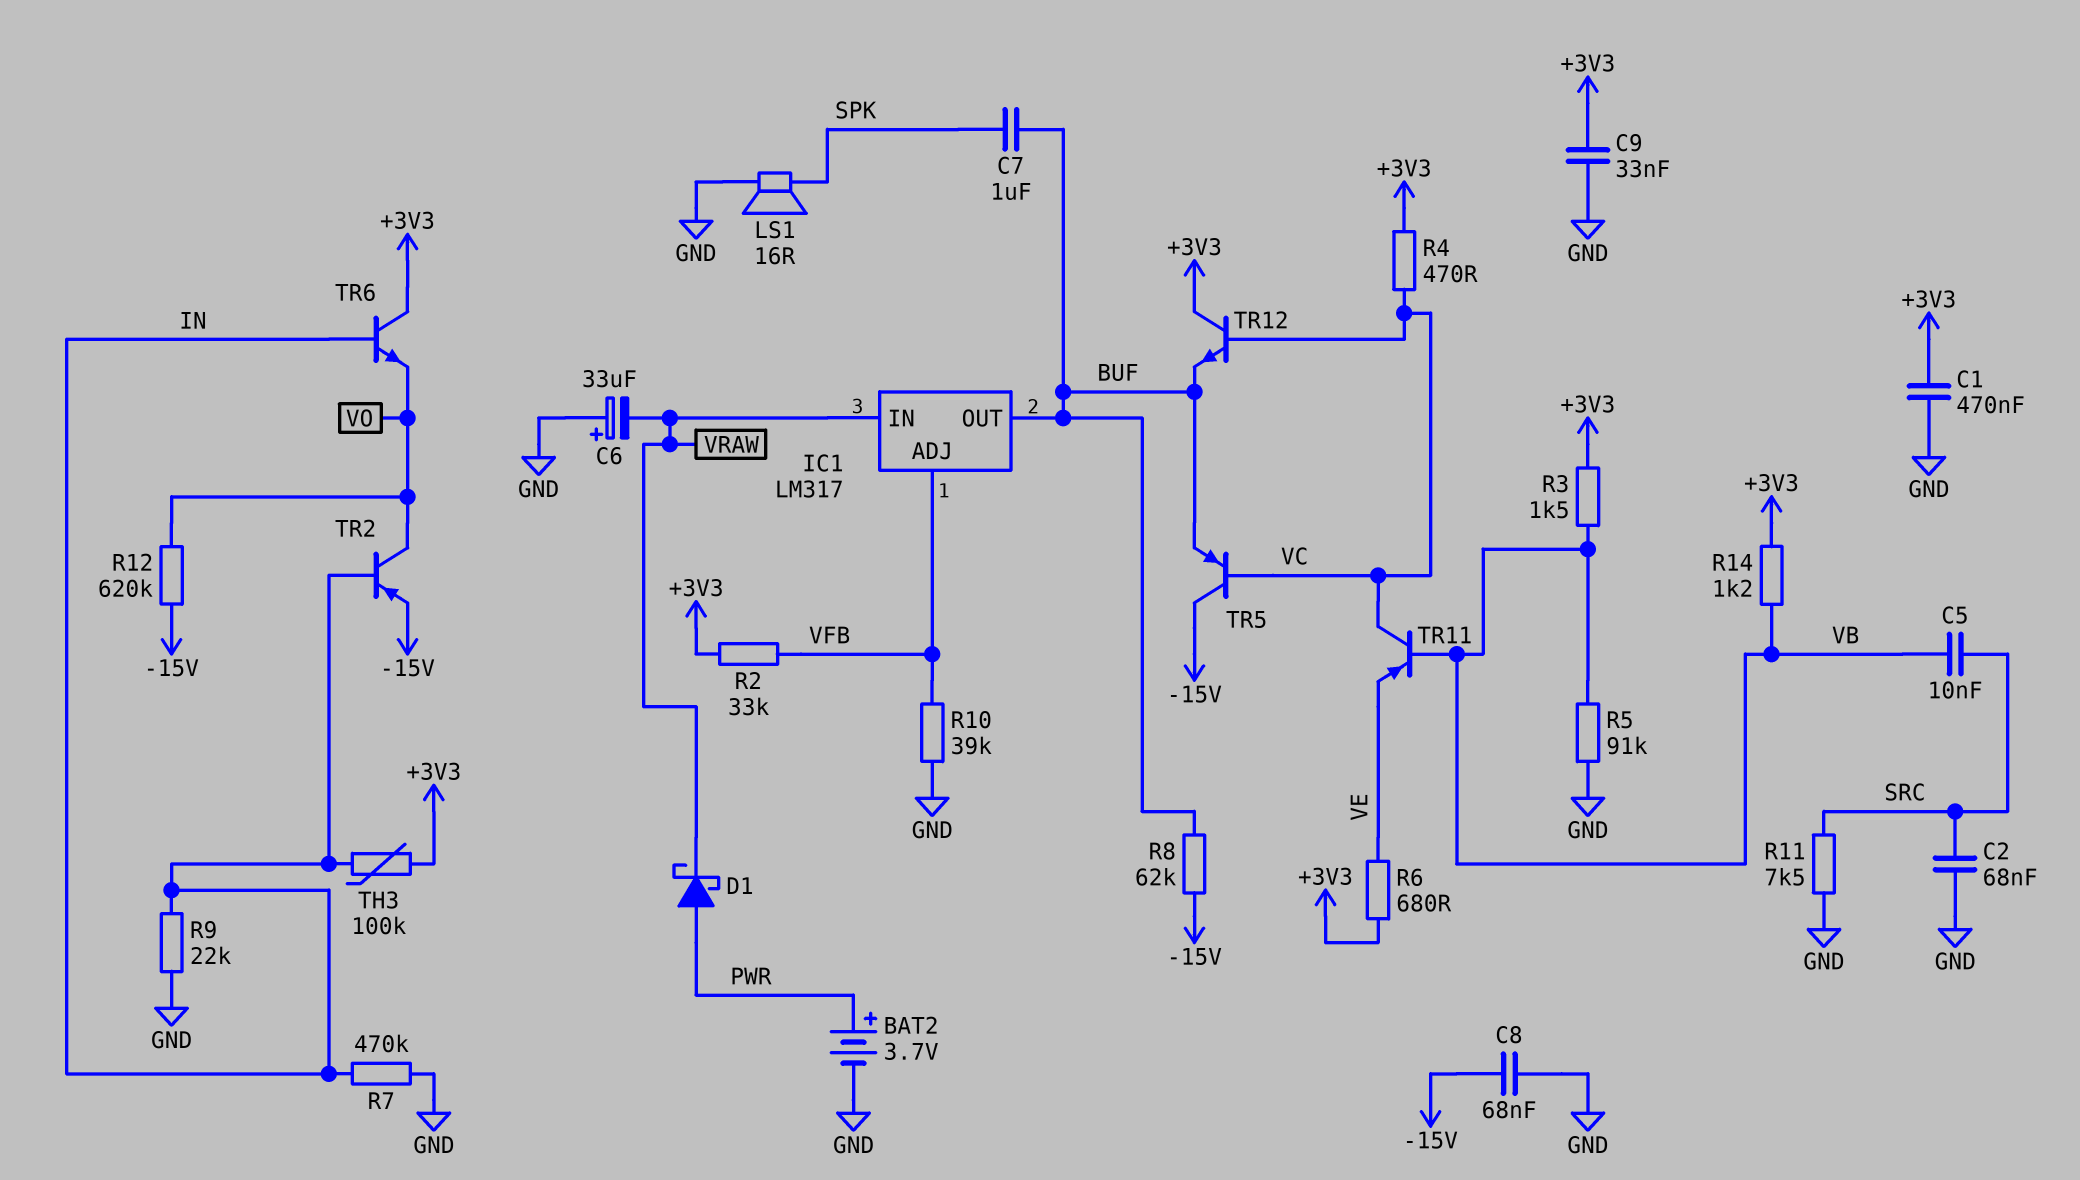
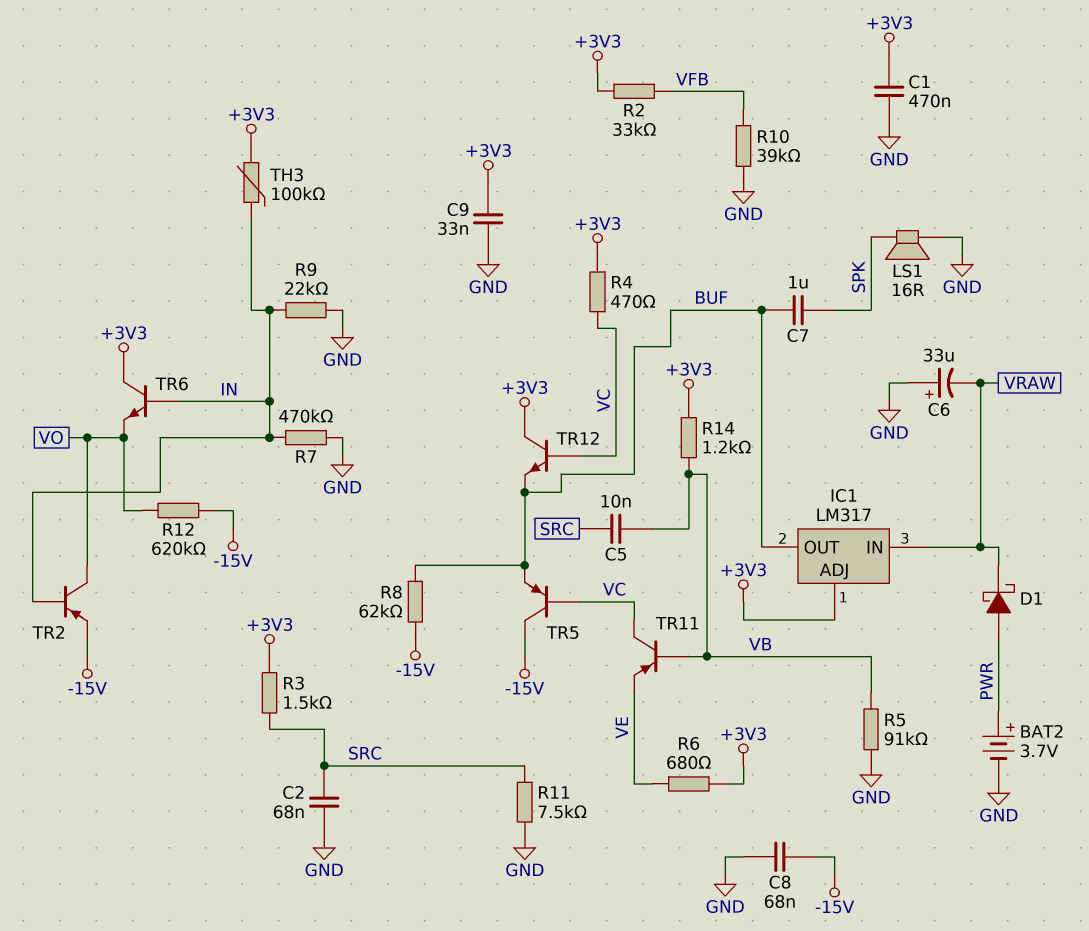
IC1 pin ADJ: VFB -> +3V3
R3: 1.5k (+3V3, VB) -> 1.5k (+3V3, SRC)

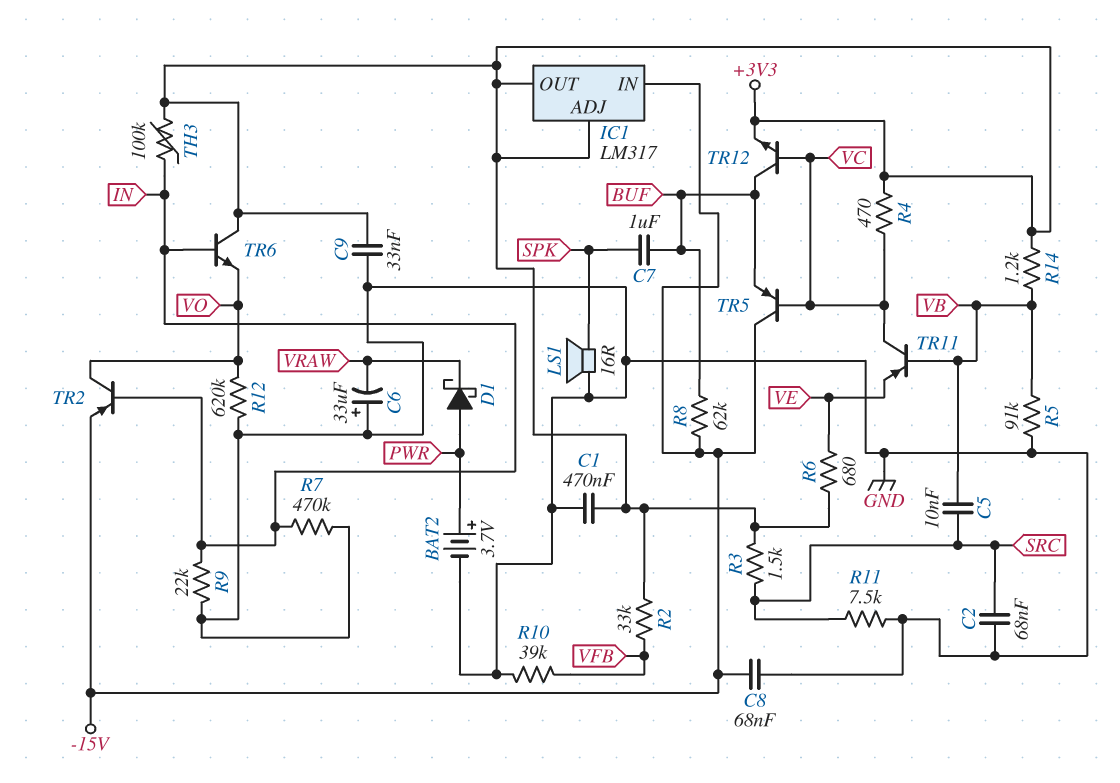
IC1 pin IN: VRAW -> -15V
IC1 pin OUT: BUF -> +3V3
R12: 620k (-15V, VO) -> 620k (GND, VO)
TR12: NPN (B VC, C +3V3, E BUF) -> NPN (B VC, C BUF, E +3V3)

